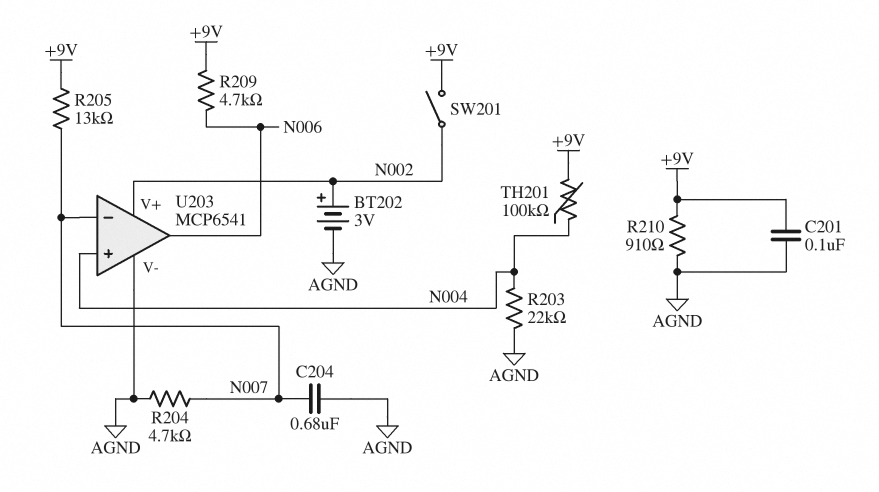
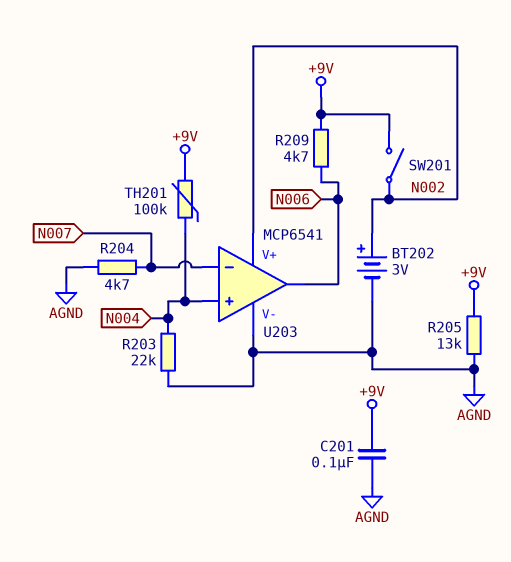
C204: 680nF (AGND, N007) -> none
R205: 13k (+9V, N007) -> 13k (+9V, AGND)
R210: 910 (+9V, AGND) -> none

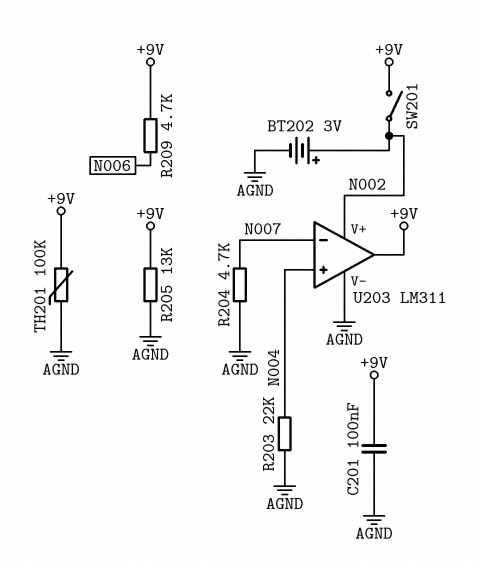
TH201: 100k (+9V, N004) -> 100k (+9V, AGND)
U203: MCP6541 -> LM311
U203 pin out: N006 -> +9V

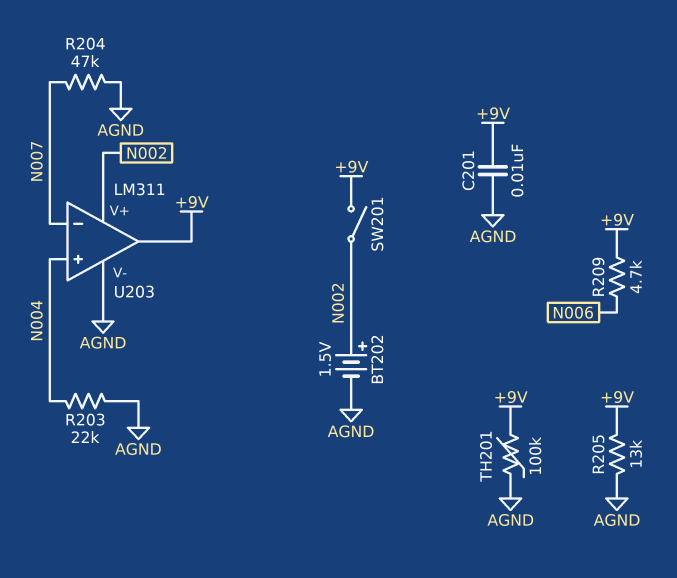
BT202: 3V (plus N002, minus AGND) -> 1.5V (plus N002, minus AGND)
C201: 100nF (+9V, AGND) -> 10nF (+9V, AGND)
R204: 4.7k (AGND, N007) -> 47k (AGND, N007)

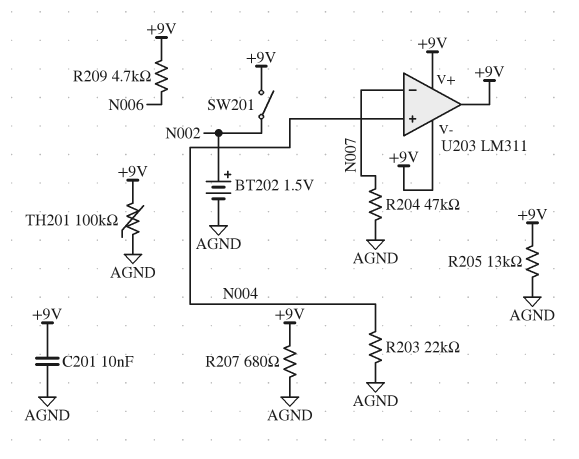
R207: none -> 680 (+9V, AGND)
U203 pin V+: N002 -> +9V
U203 pin V-: AGND -> +9V

